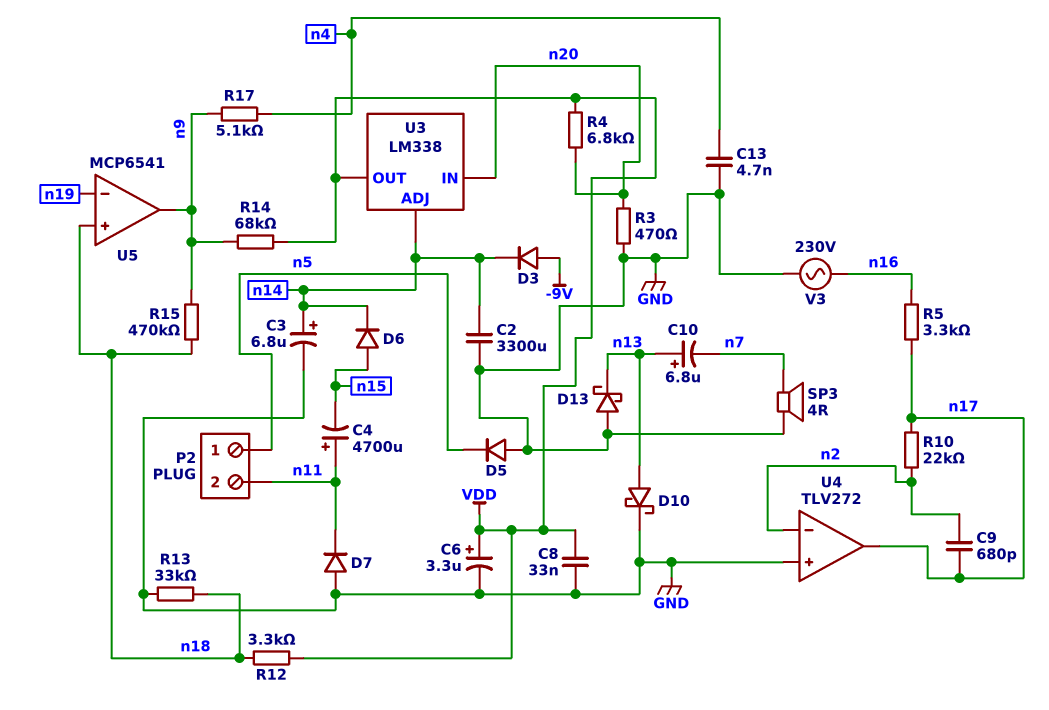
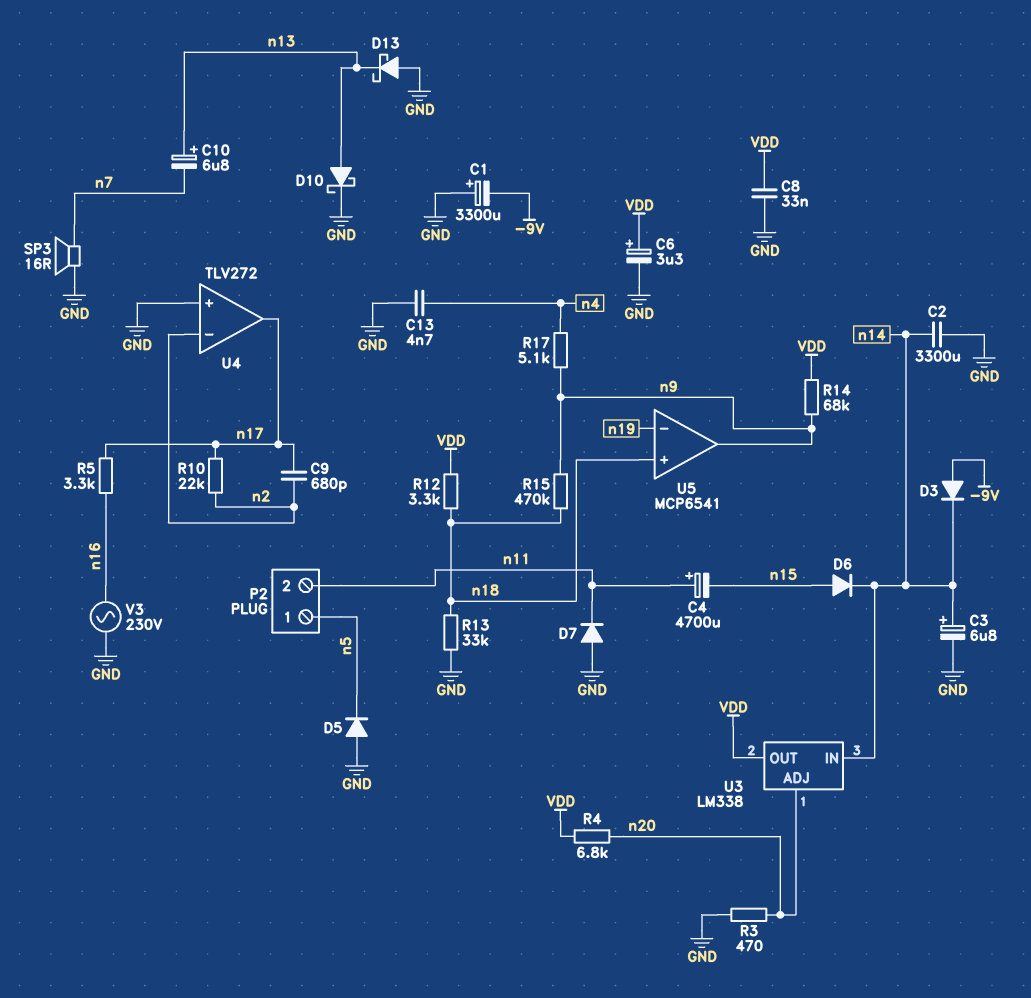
C1: none -> 3300uF (plus GND, minus -9V)
SP3: speaker 4R (GND, n7) -> speaker 16R (GND, n7)
U3 pin ADJ: n14 -> n20
U3 pin IN: n20 -> n14

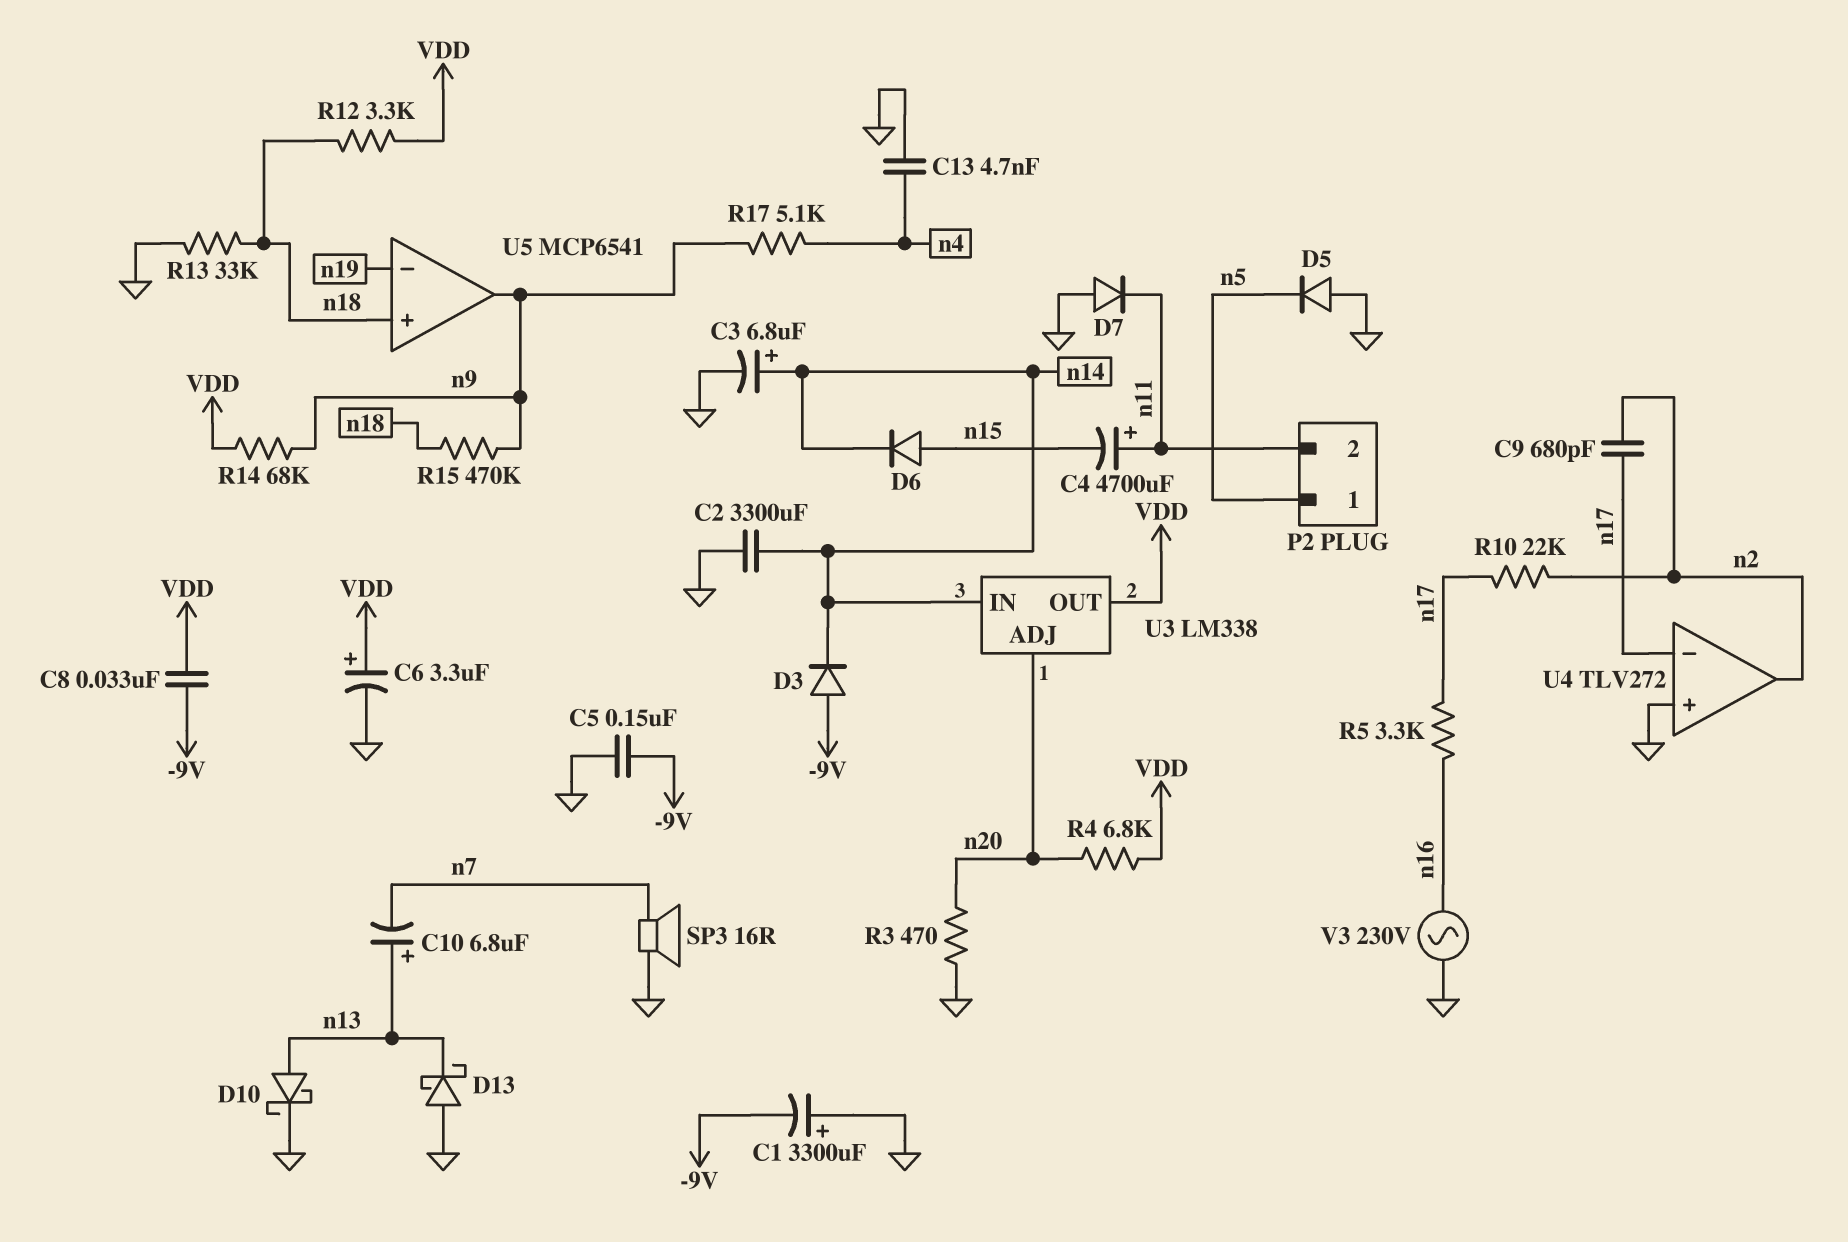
C5: none -> 150nF (-9V, GND)
C8: 33nF (GND, VDD) -> 33nF (-9V, VDD)
U4 pin in-: n2 -> n17
U4 pin out: n17 -> n2

